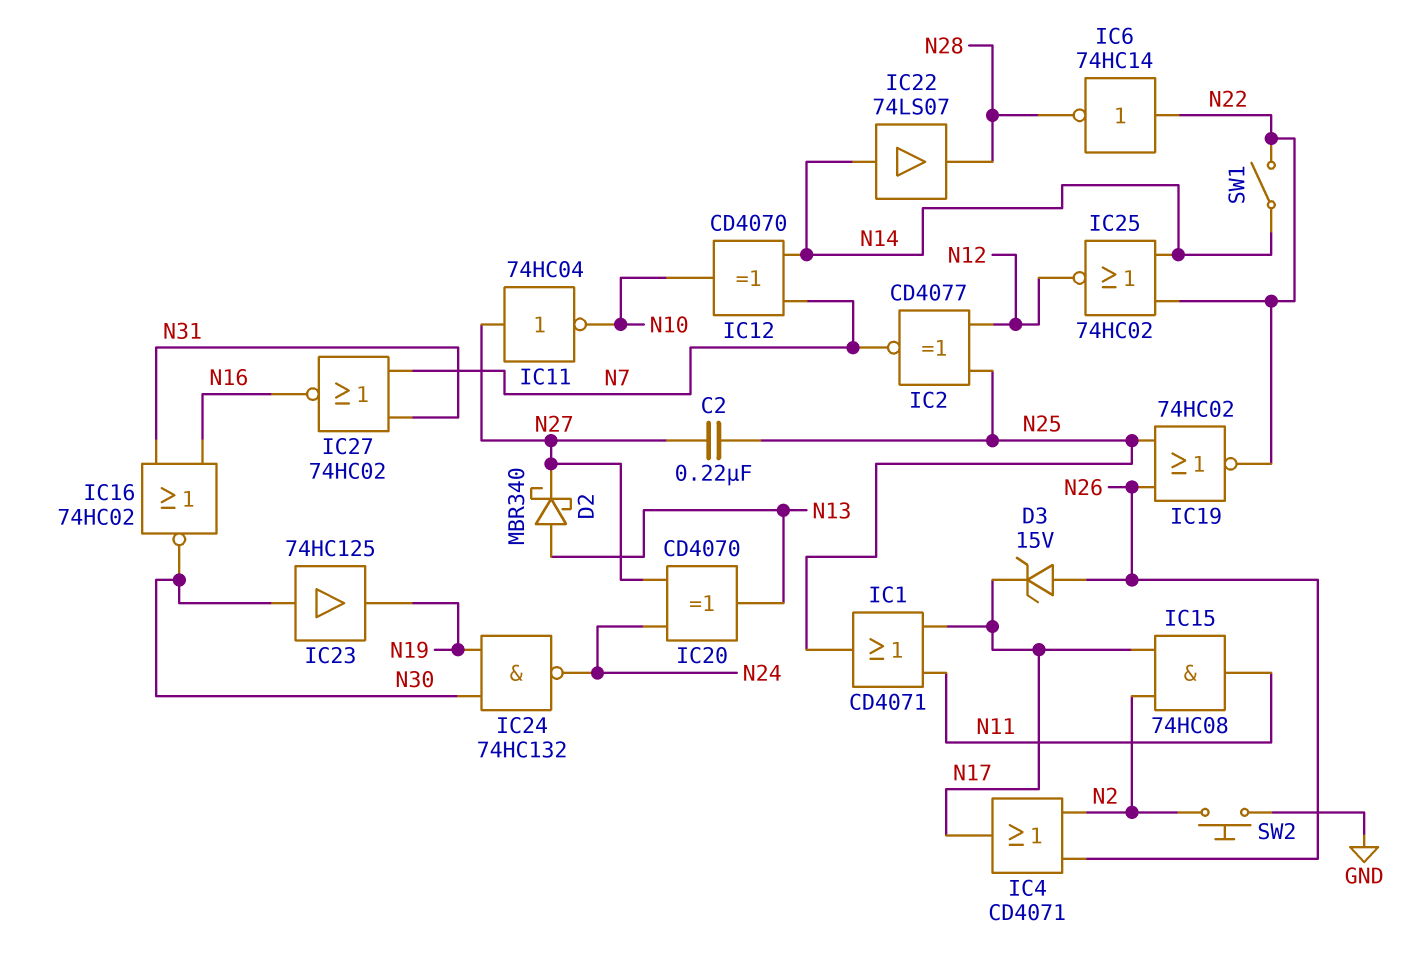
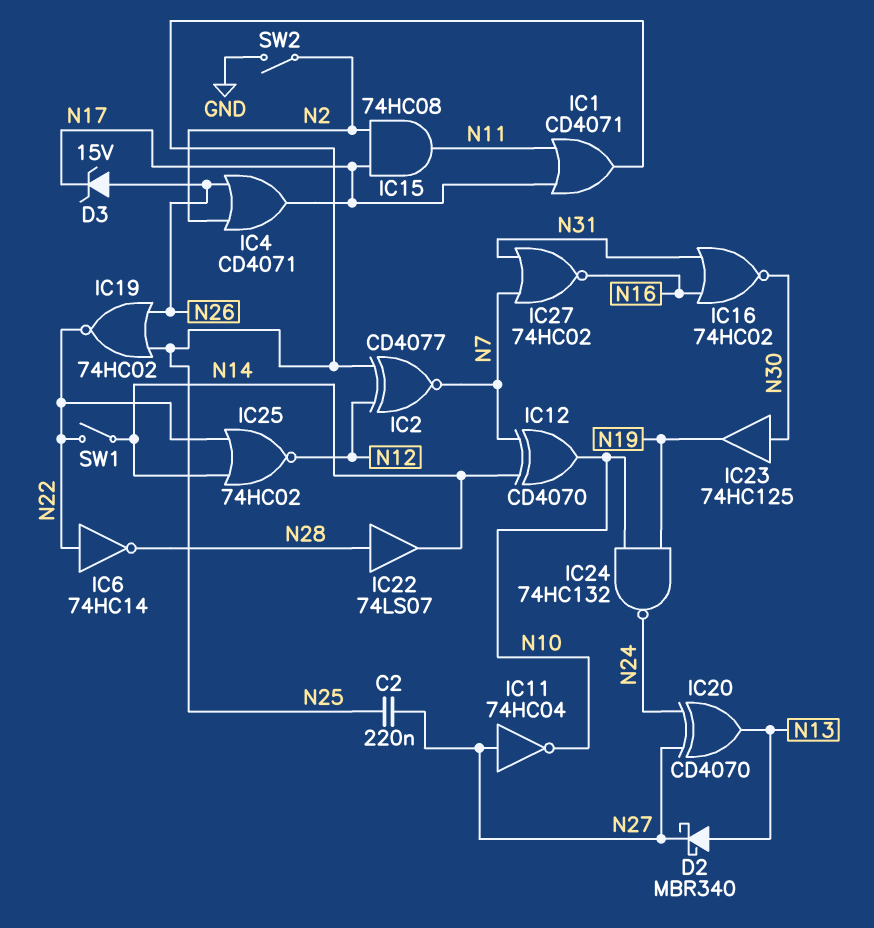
IC22: buffer 74LS07 (in N14, out N28) -> buffer 74LS07 (in N28, out N14)
IC24: NAND 74HC132 (in N19, in N30, out N24) -> NAND 74HC132 (in N10, in N19, out N24)
SW2: button (GND, N2) -> switch (GND, N2)

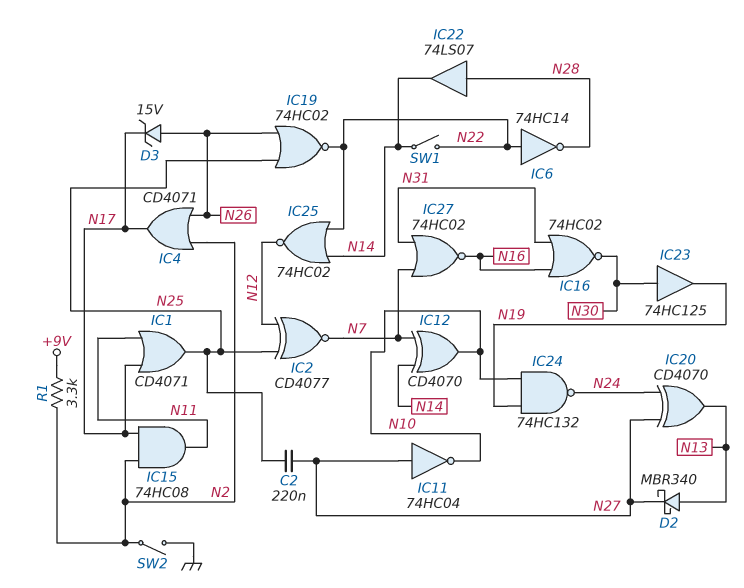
R1: none -> 3.3k (+9V, N2)

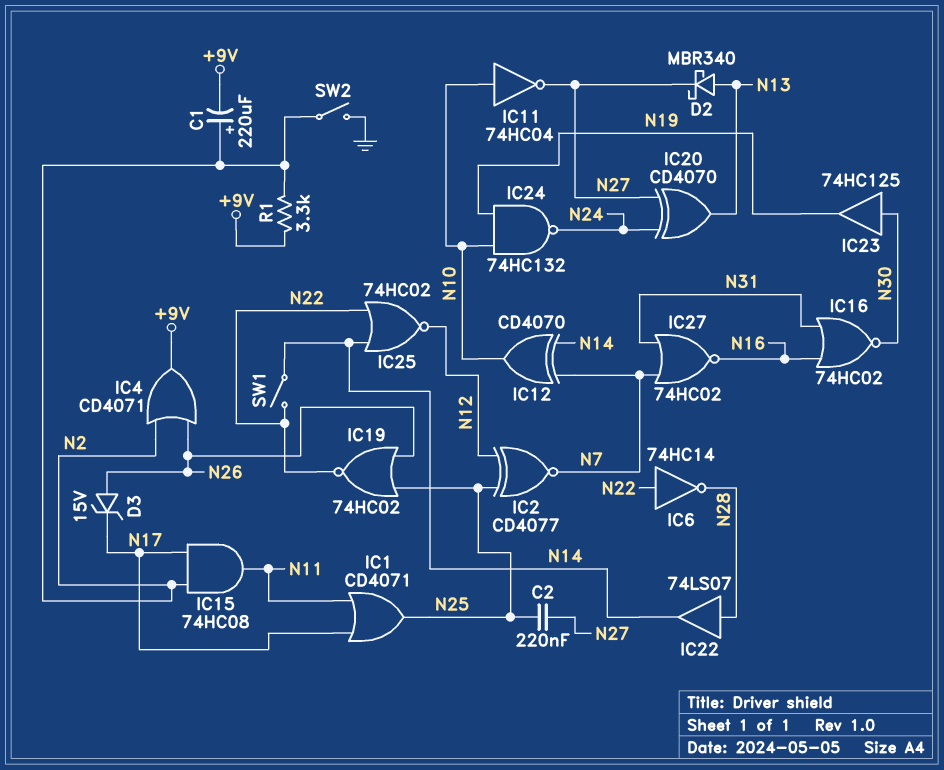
C1: none -> 220uF (plus N2, minus +9V)
IC4: OR CD4071 (in N2, in N26, out N17) -> OR CD4071 (in N2, in N26, out +9V)
IC11: NOT 74HC04 (in N27, out N10) -> NOT 74HC04 (in N10, out N27)

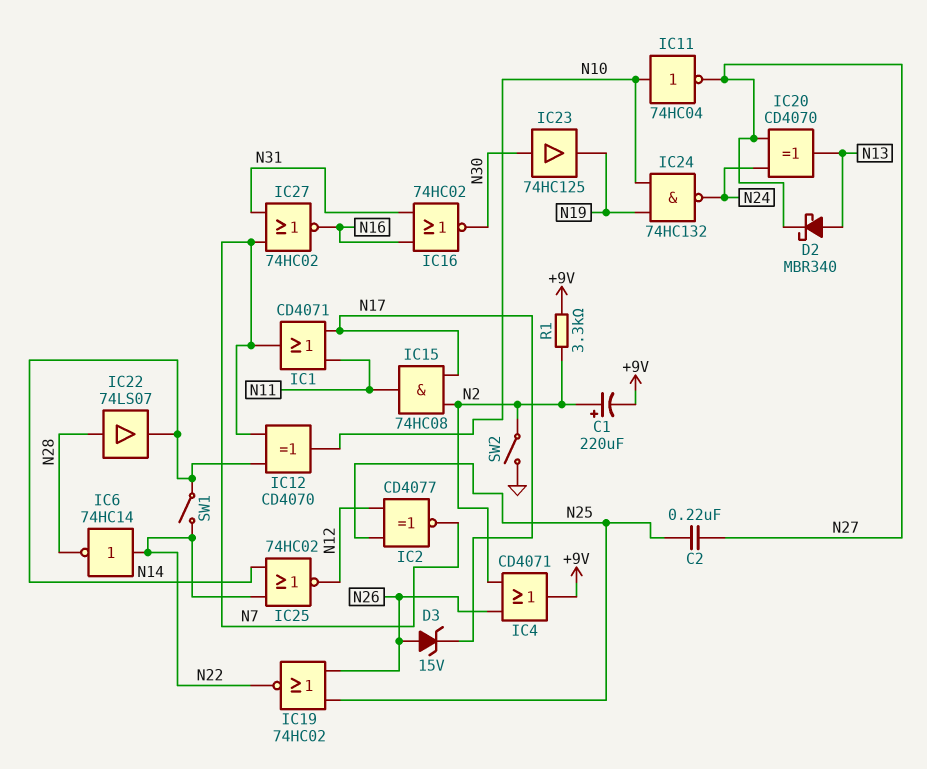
IC1: OR CD4071 (in N11, in N17, out N25) -> OR CD4071 (in N11, in N17, out N7)

